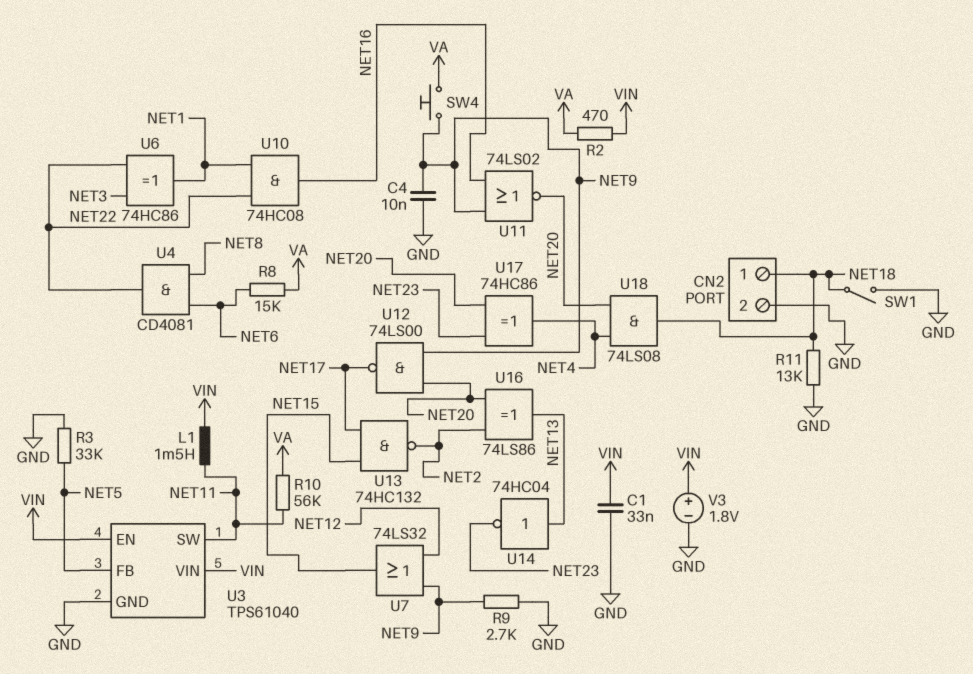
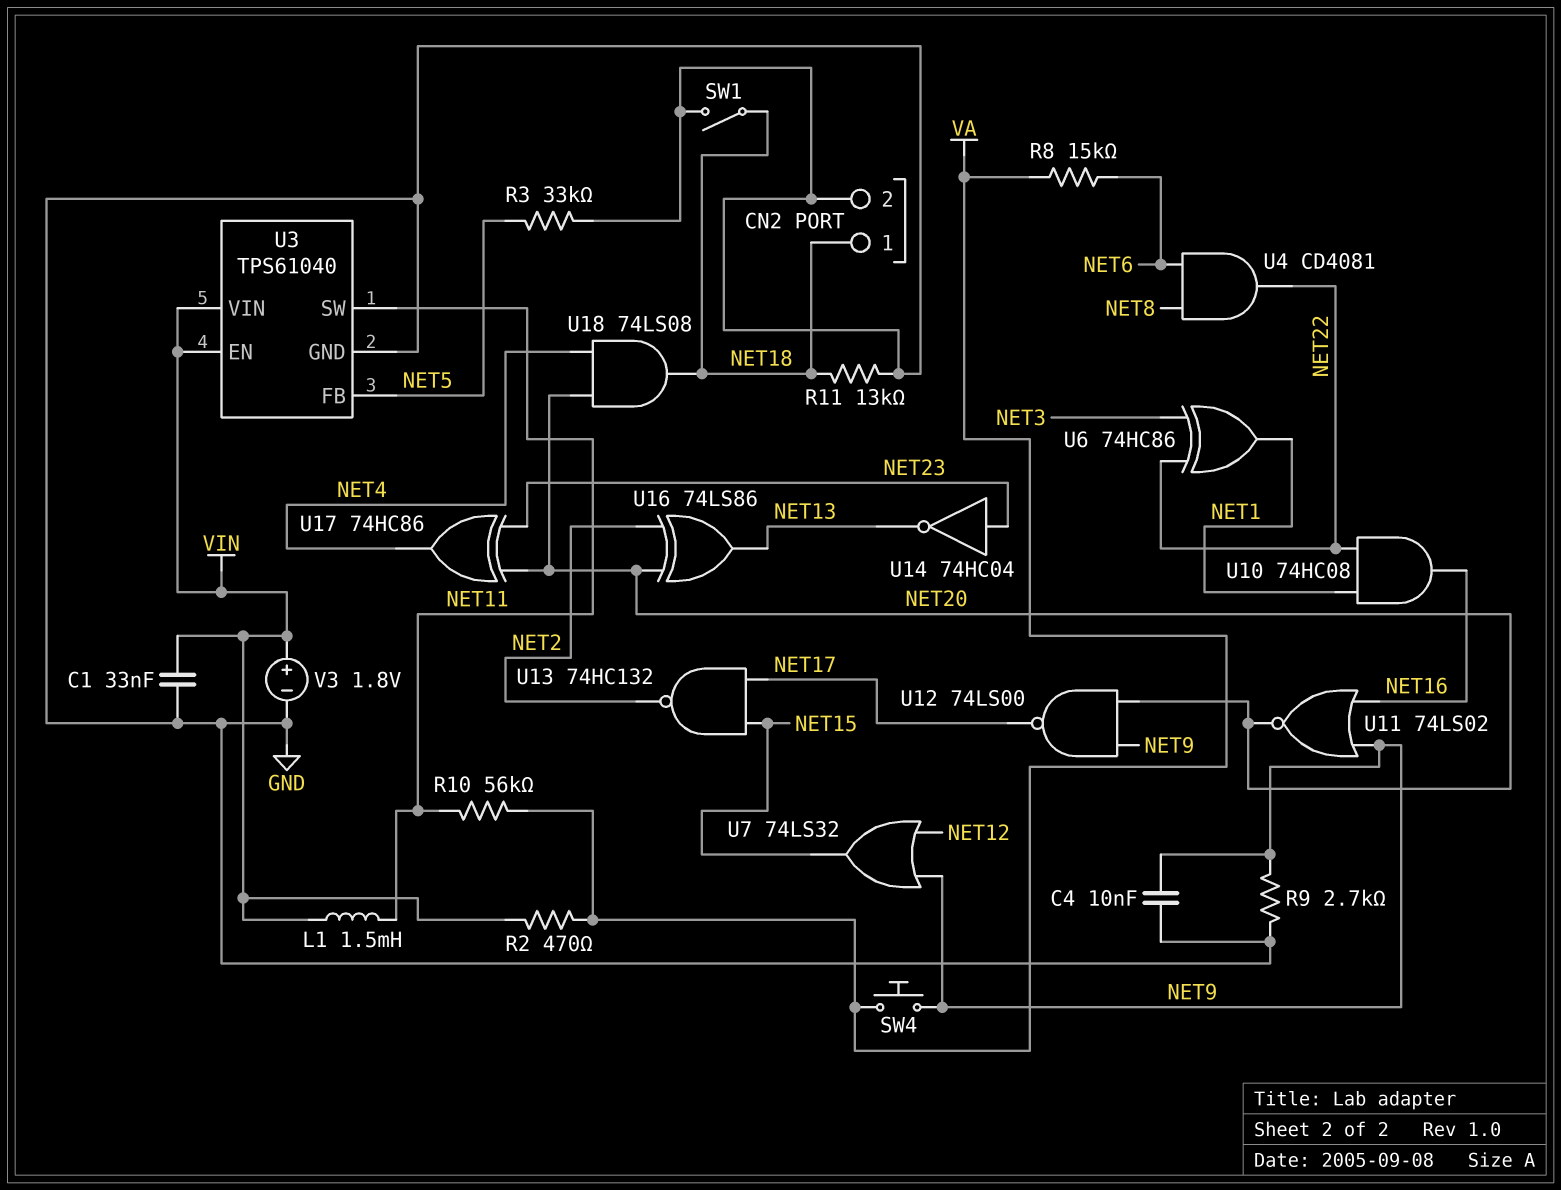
U14: NOT 74HC04 (in NET13, out NET23) -> NOT 74HC04 (in NET23, out NET13)

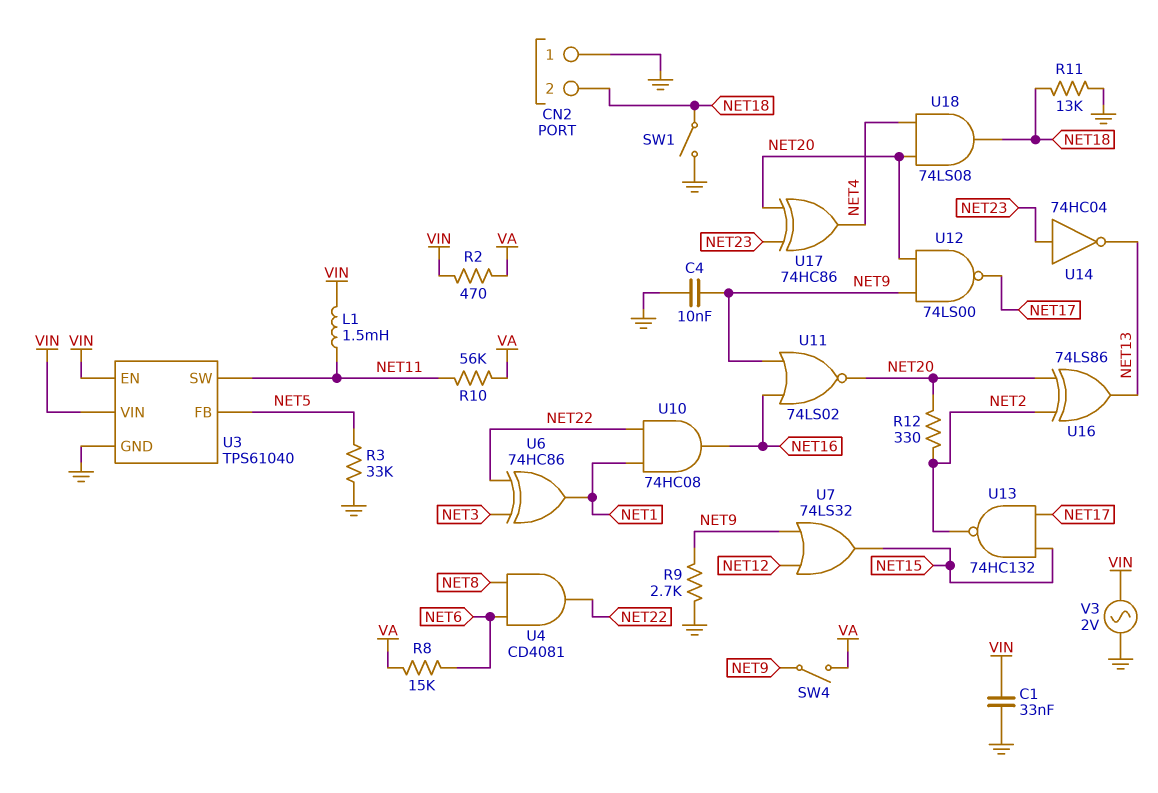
CN2 pin 1: NET18 -> GND
CN2 pin 2: GND -> NET18
R12: none -> 330 (NET2, NET20)
SW4: button (NET9, VA) -> switch (NET9, VA)
V3: 1.8V (plus VIN, minus GND) -> AC 2V (GND, VIN)

